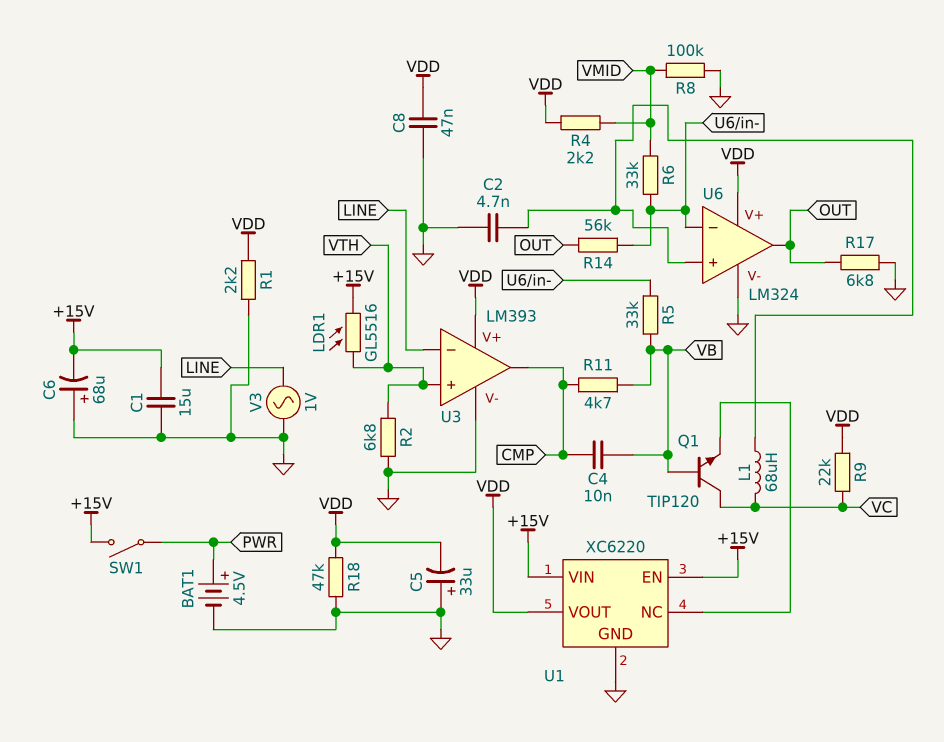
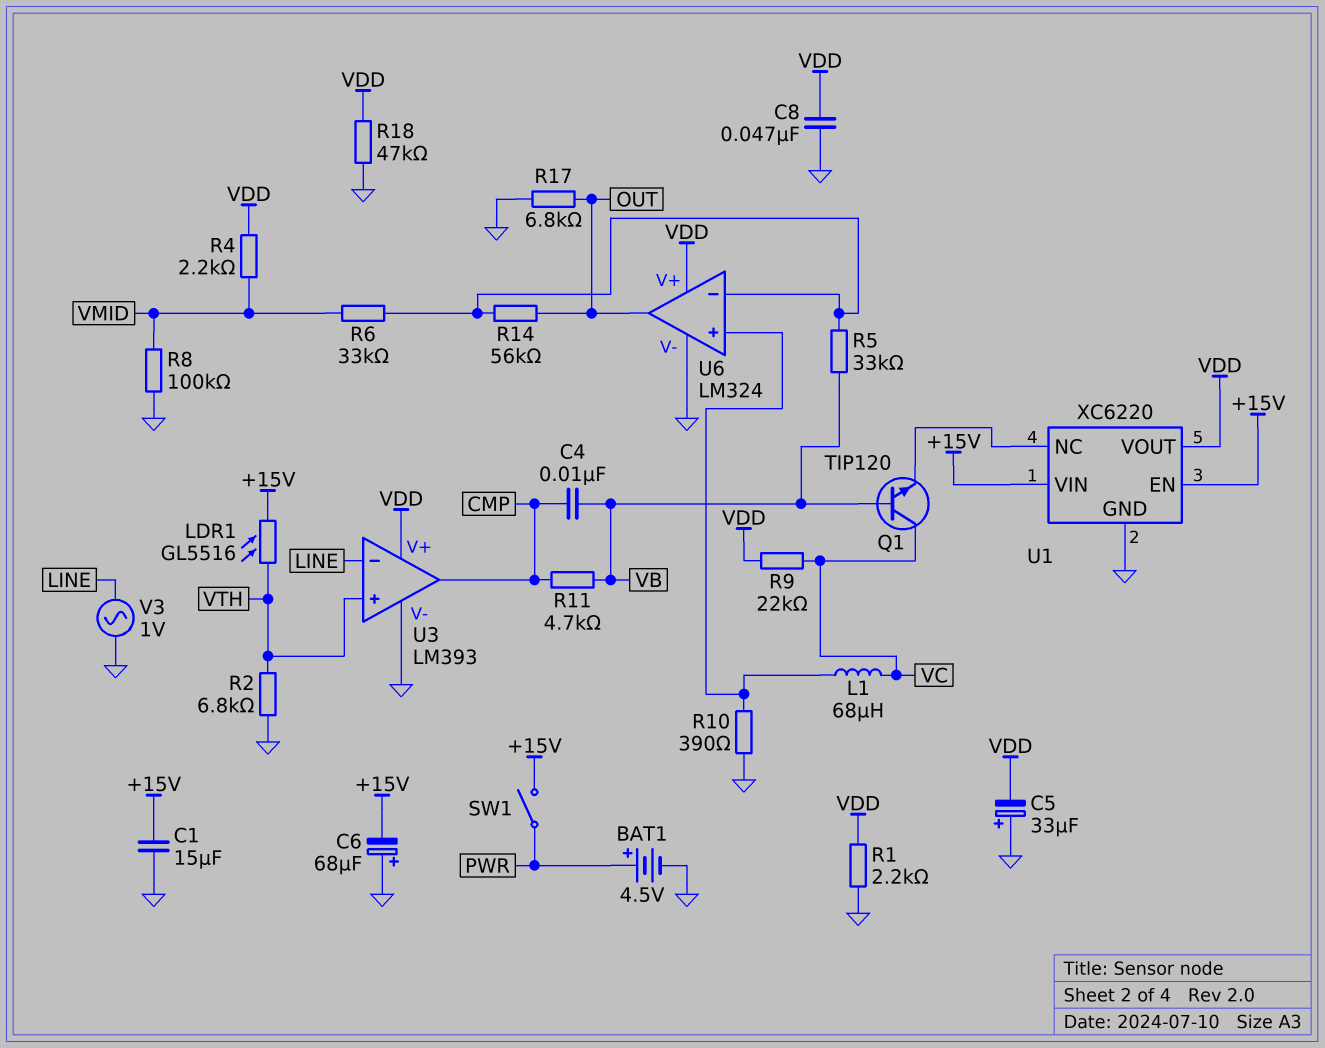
C2: 4.7nF (GND, U6/in+) -> none
R10: none -> 390 (GND, U6/in+)

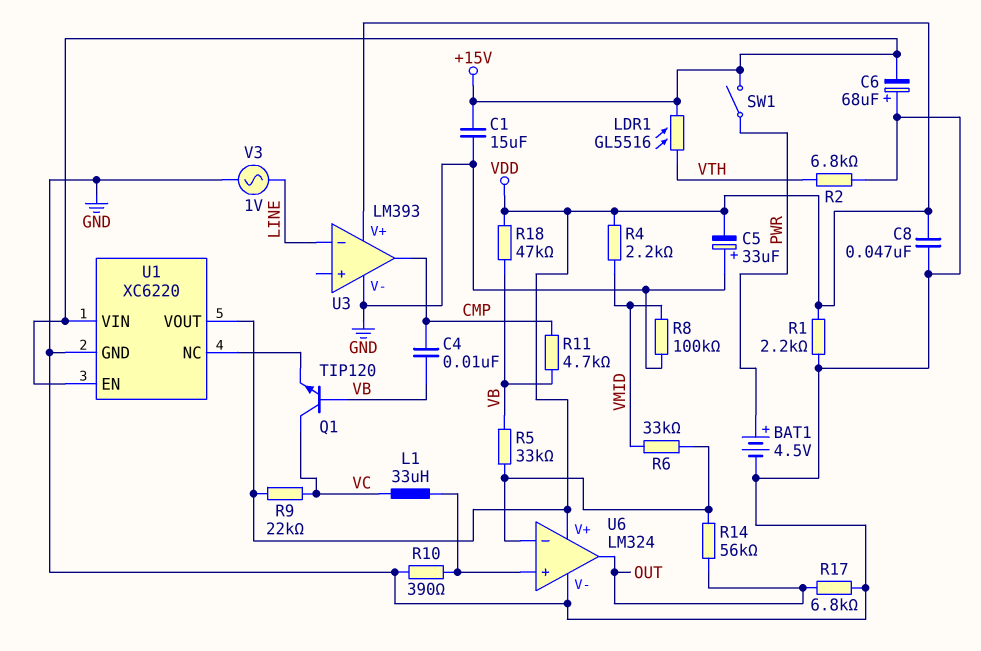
L1: 68uH (U6/in+, VC) -> 33uH (U6/in+, VC)
R18: 47k (GND, VDD) -> 47k (VB, VDD)
U3 pin in+: VTH -> none

